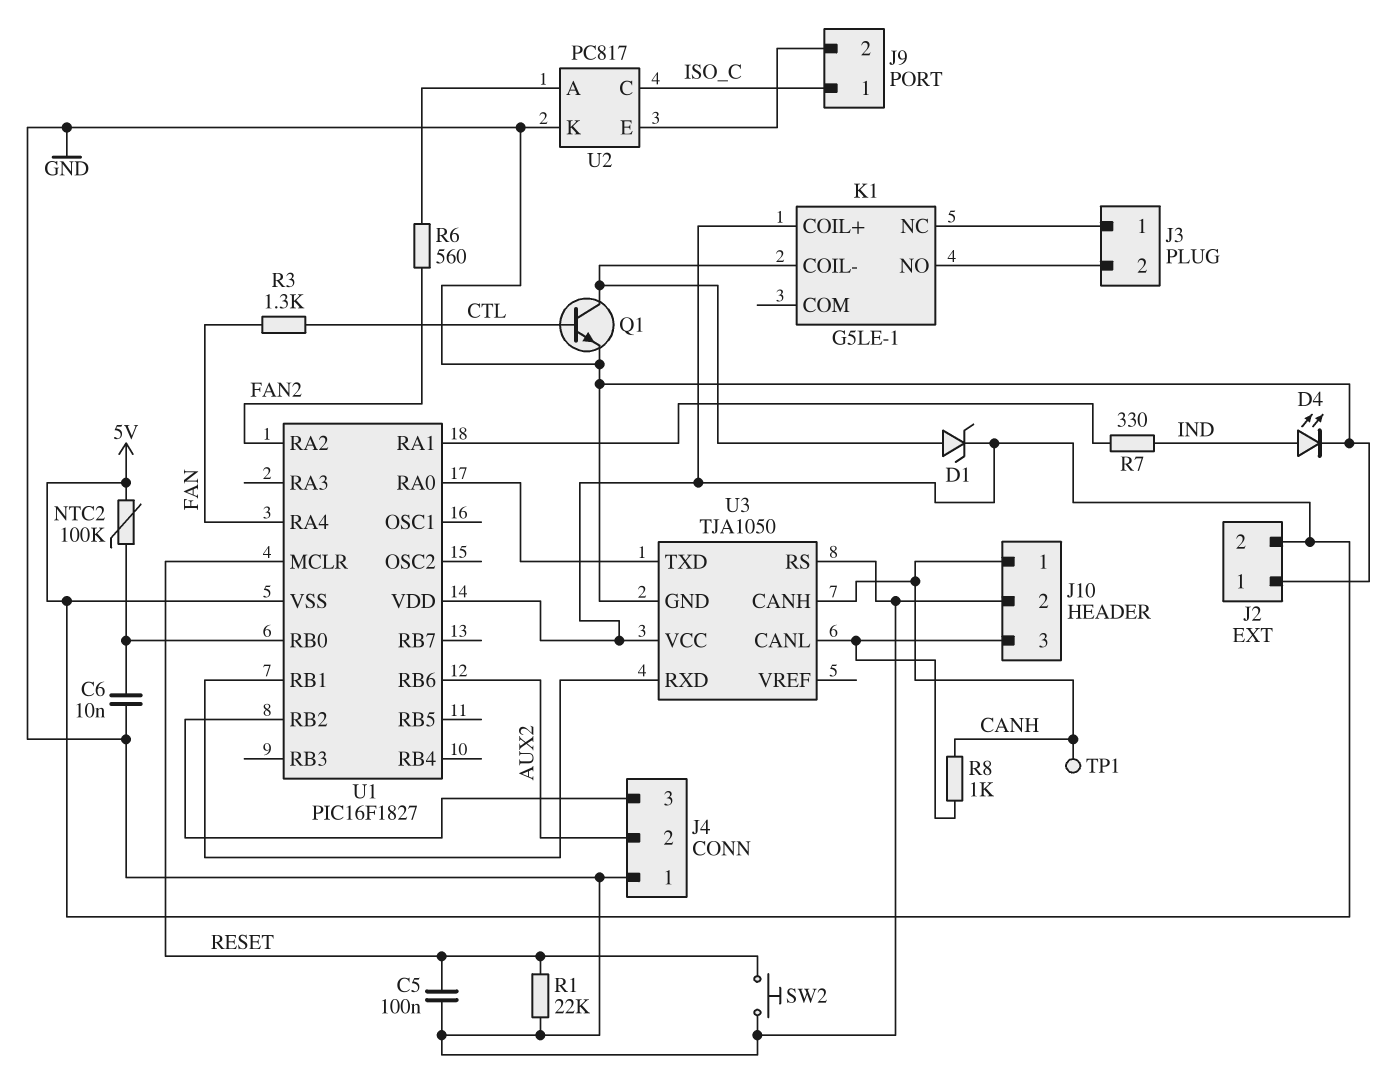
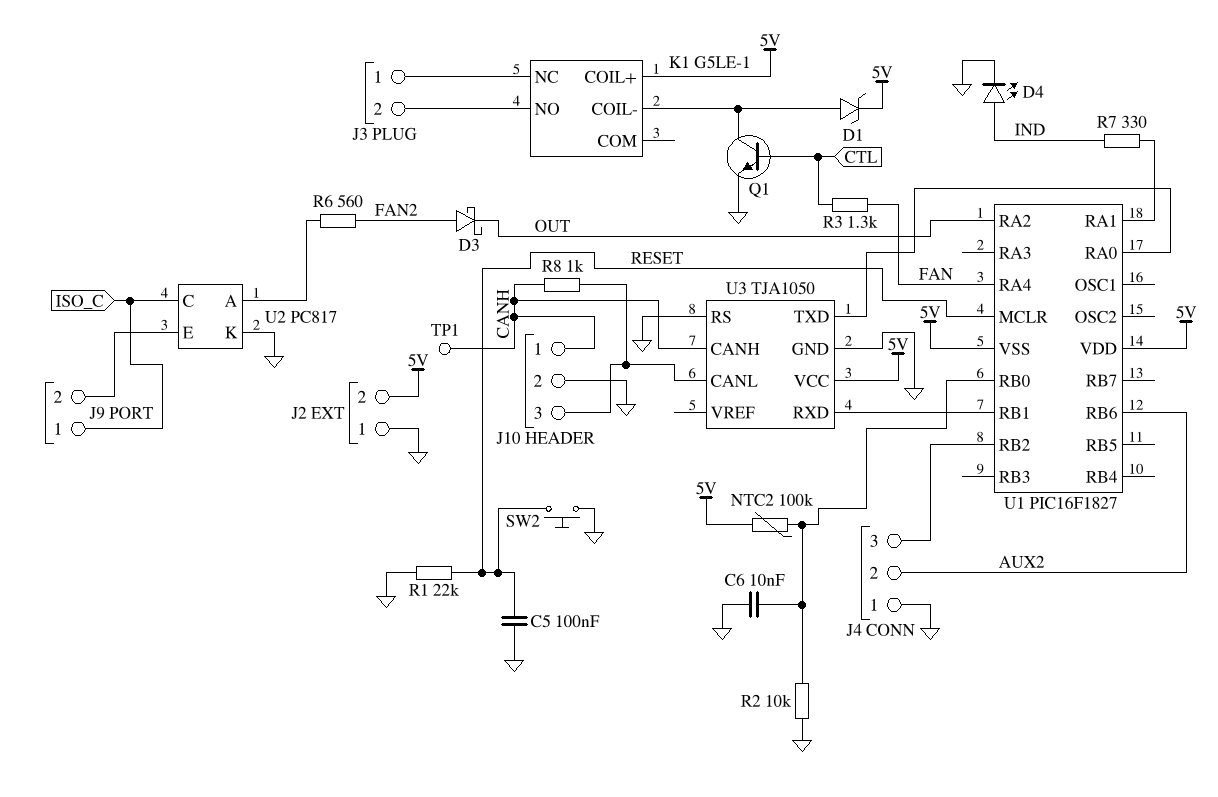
D3: none -> schottky (A FAN2, K OUT)
R2: none -> 10k (GND, U1/RB0)
U1 pin RA2: FAN2 -> OUT

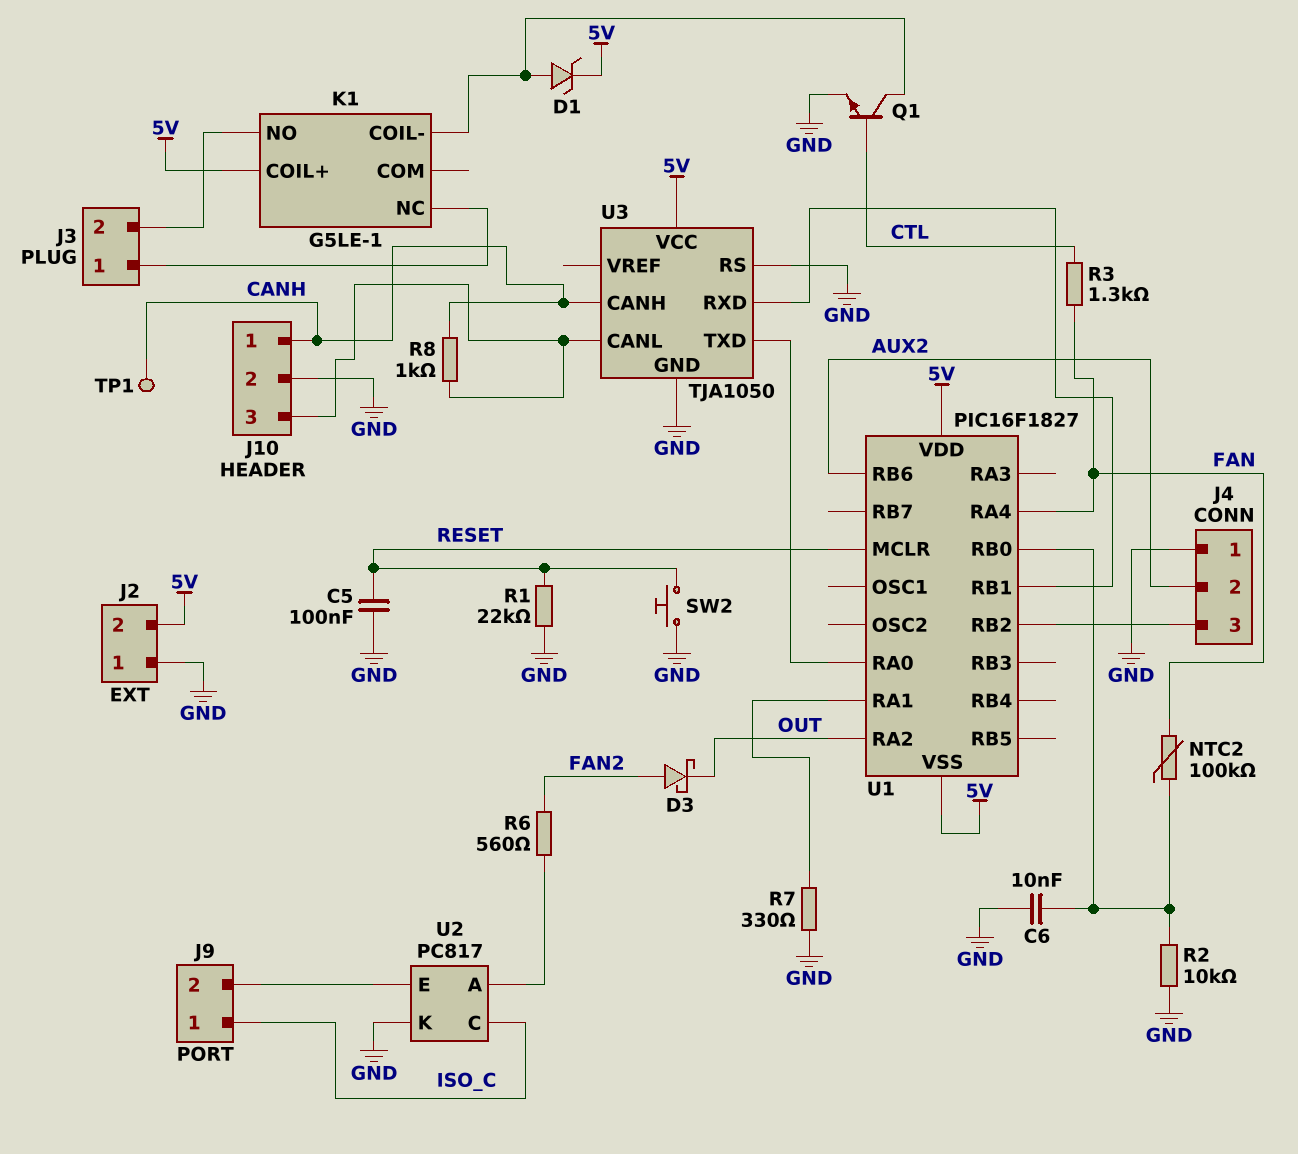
D4: LED (A IND, K GND) -> none
NTC2: 100k (5V, U1/RB0) -> 100k (FAN, U1/RB0)
R7: 330 (IND, U1/RA1) -> 330 (GND, U1/RA1)

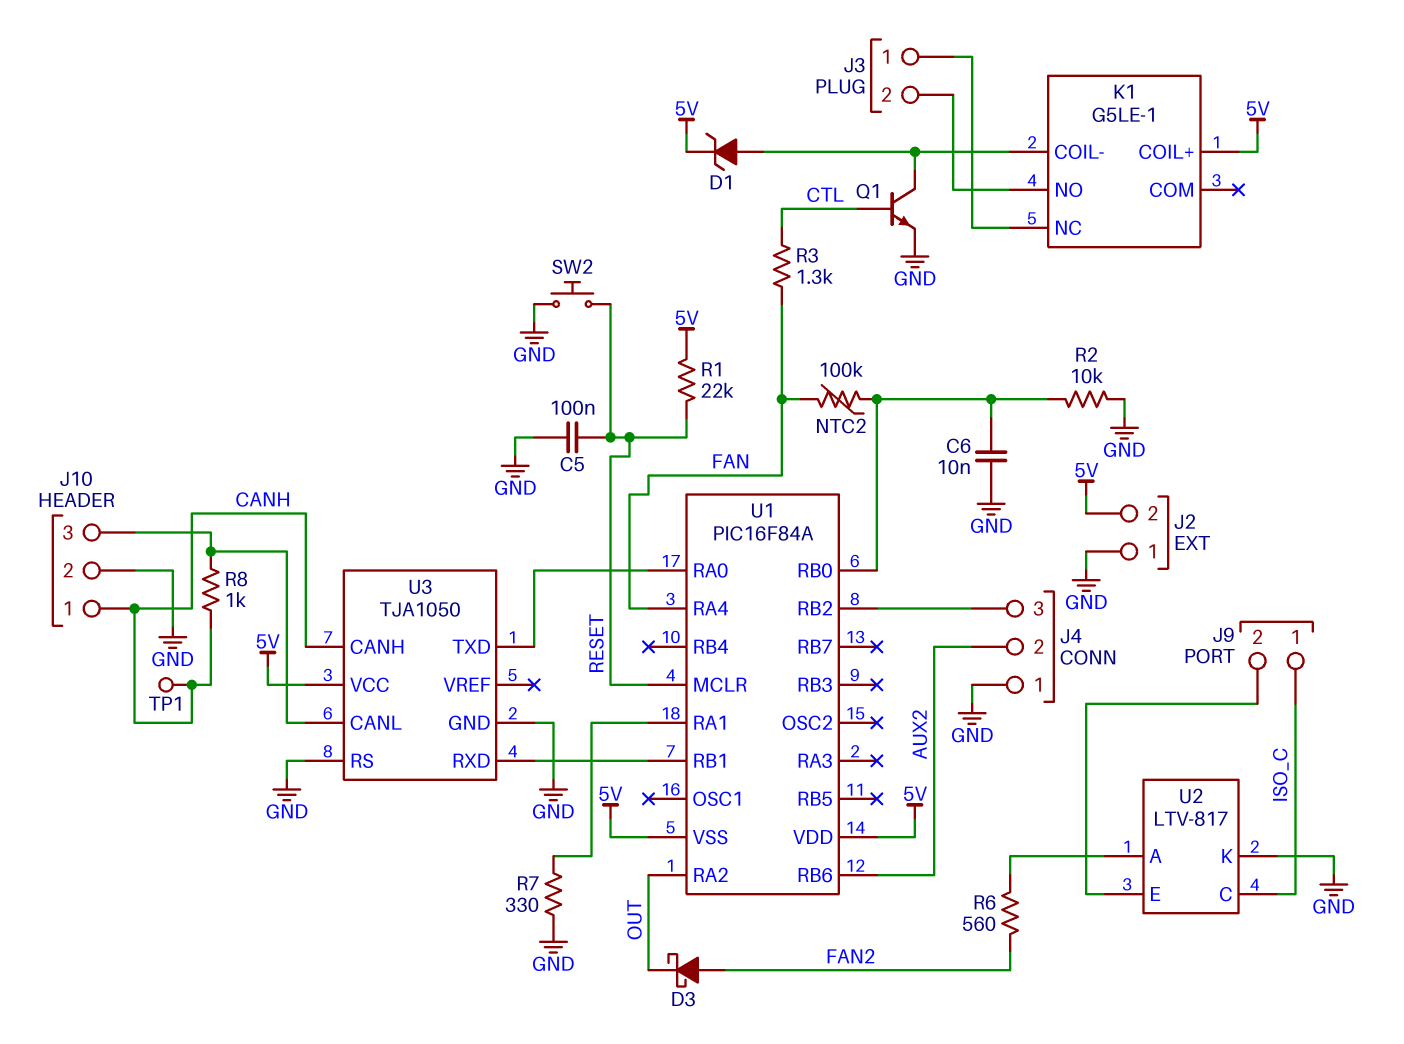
R1: 22k (GND, RESET) -> 22k (5V, RESET)
U1: PIC16F1827 -> PIC16F84A
U2: PC817 -> LTV-817

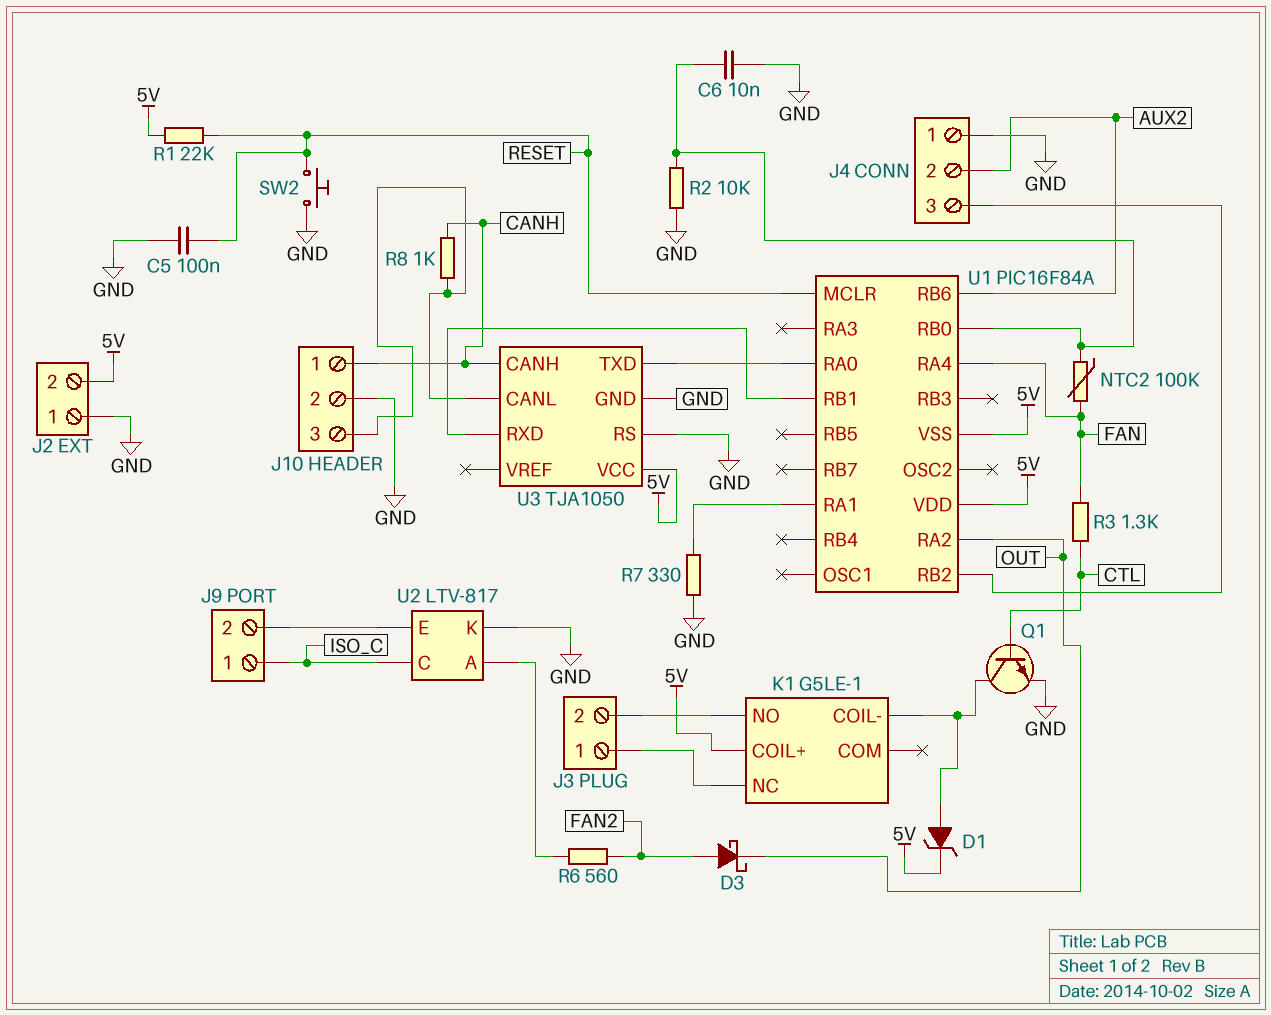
TP1: test point (CANH) -> none

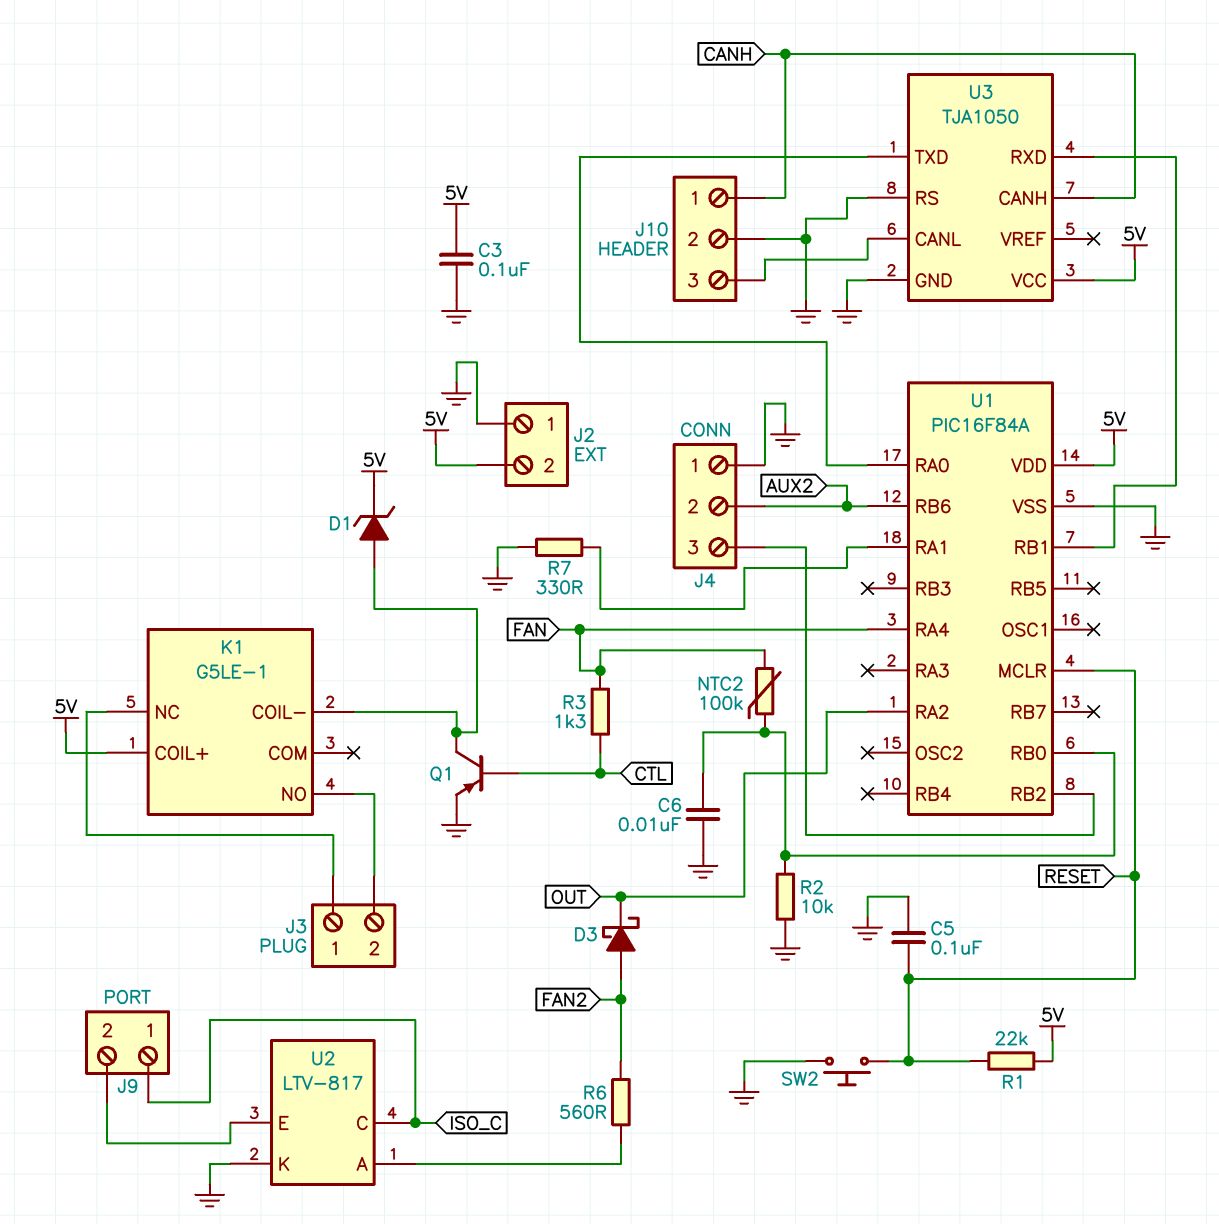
C3: none -> 100nF (5V, GND)
Q1: NPN (B CTL, C K1/COIL-, E GND) -> PNP (B CTL, C K1/COIL-, E GND)
R8: 1k (CANH, J10/3) -> none
U1 pin VSS: 5V -> GND

